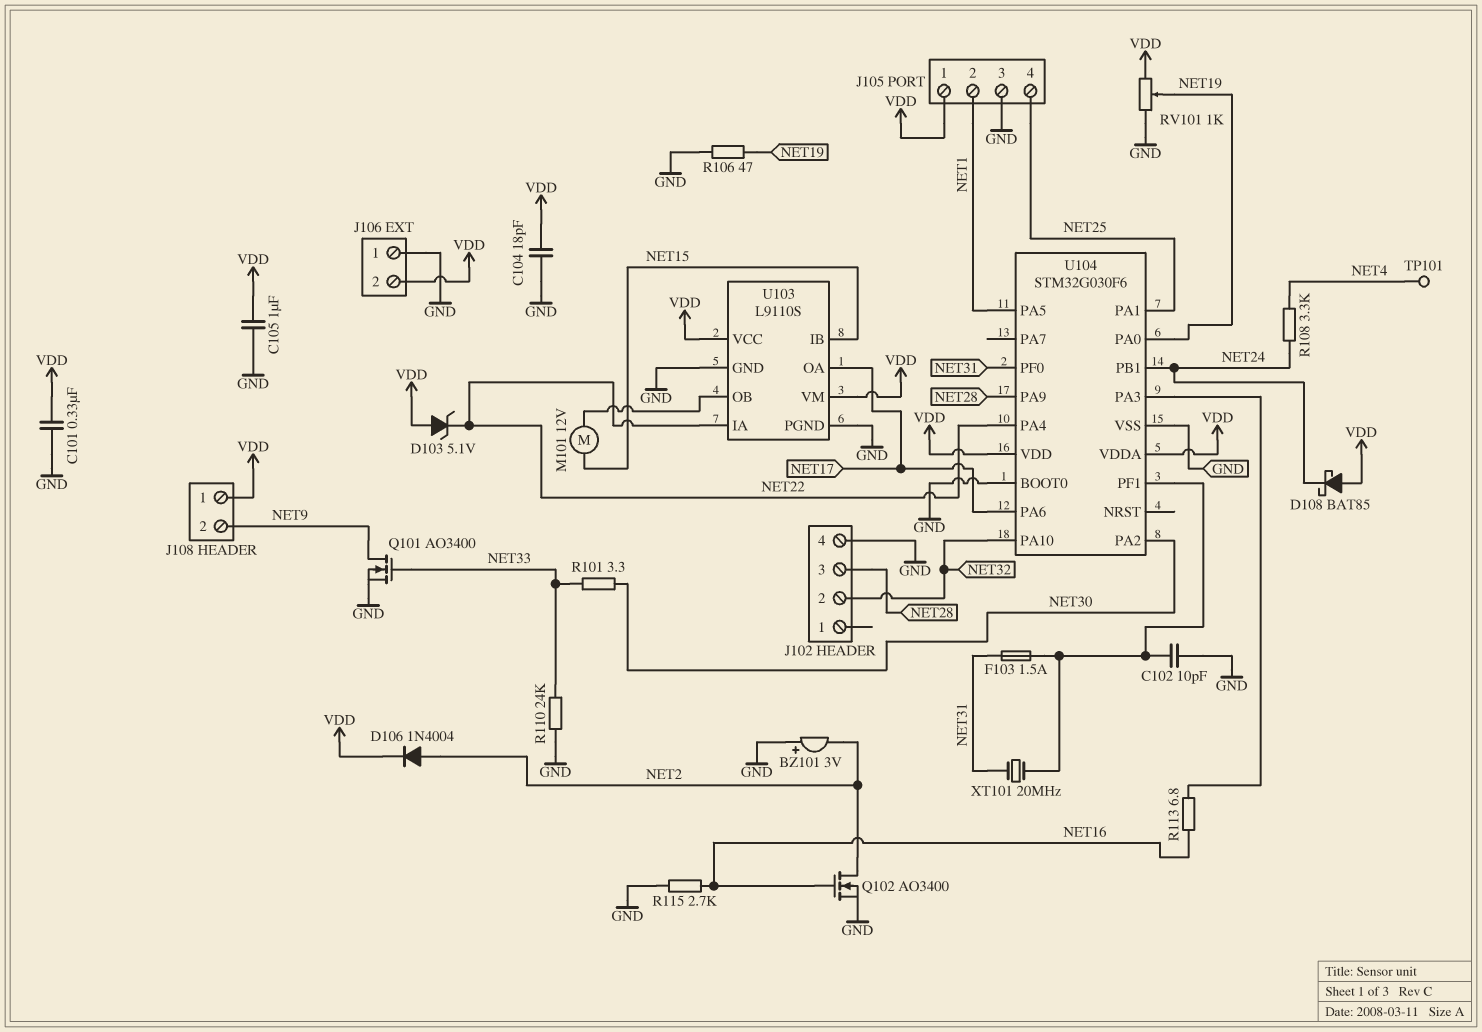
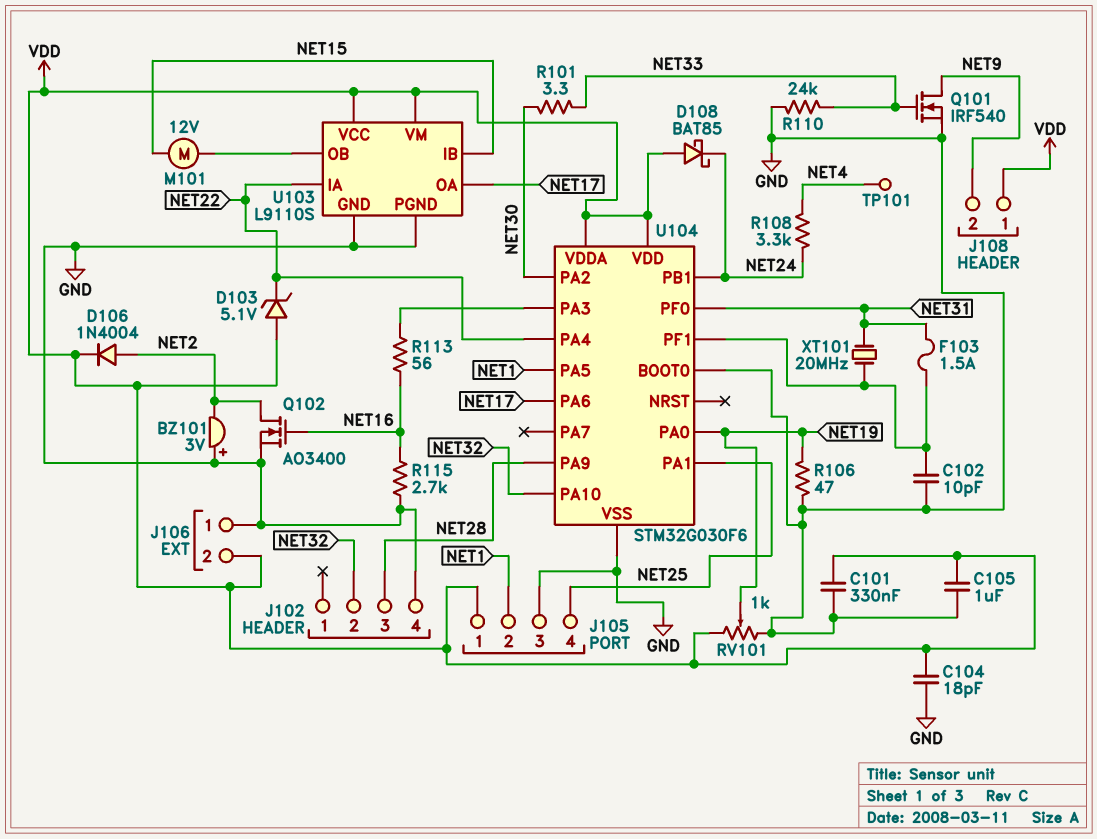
Q101: NMOS AO3400 (G NET33, D NET9, S GND) -> NMOS IRF540 (G NET33, D NET9, S GND)
R113: 6.8 (NET16, U104/PA3) -> 56 (NET16, U104/PA3)

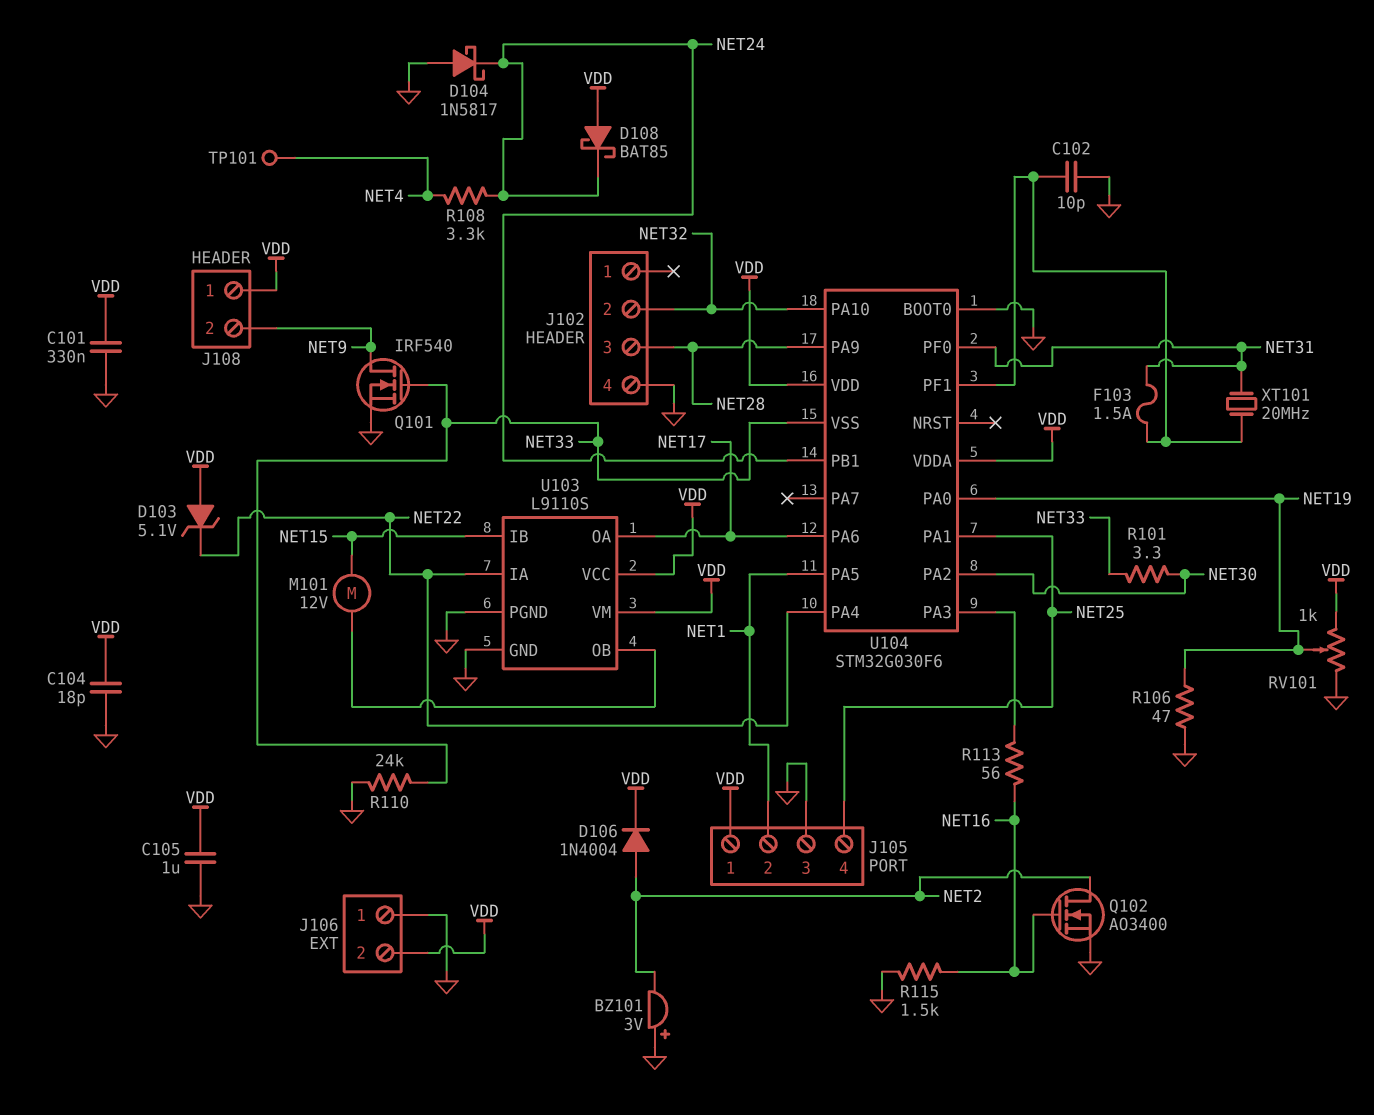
D104: none -> schottky 1N5817 (A GND, K NET24)
R115: 2.7k (GND, NET16) -> 1.5k (GND, NET16)
U104 pin VSS: GND -> NET33

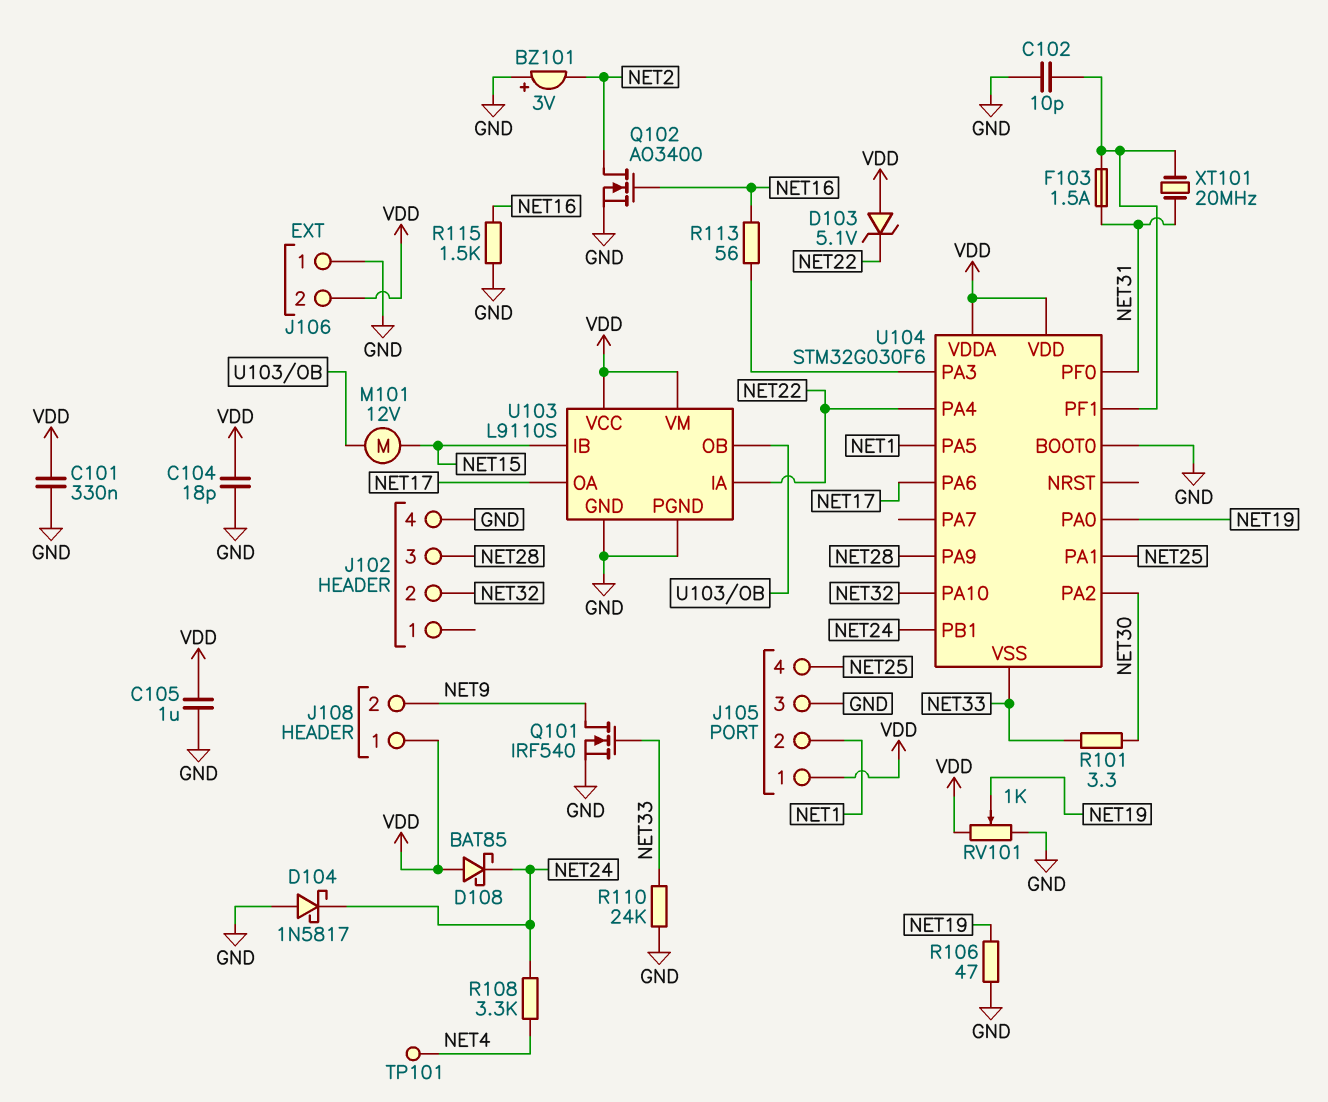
D106: diode 1N4004 (A NET2, K VDD) -> none

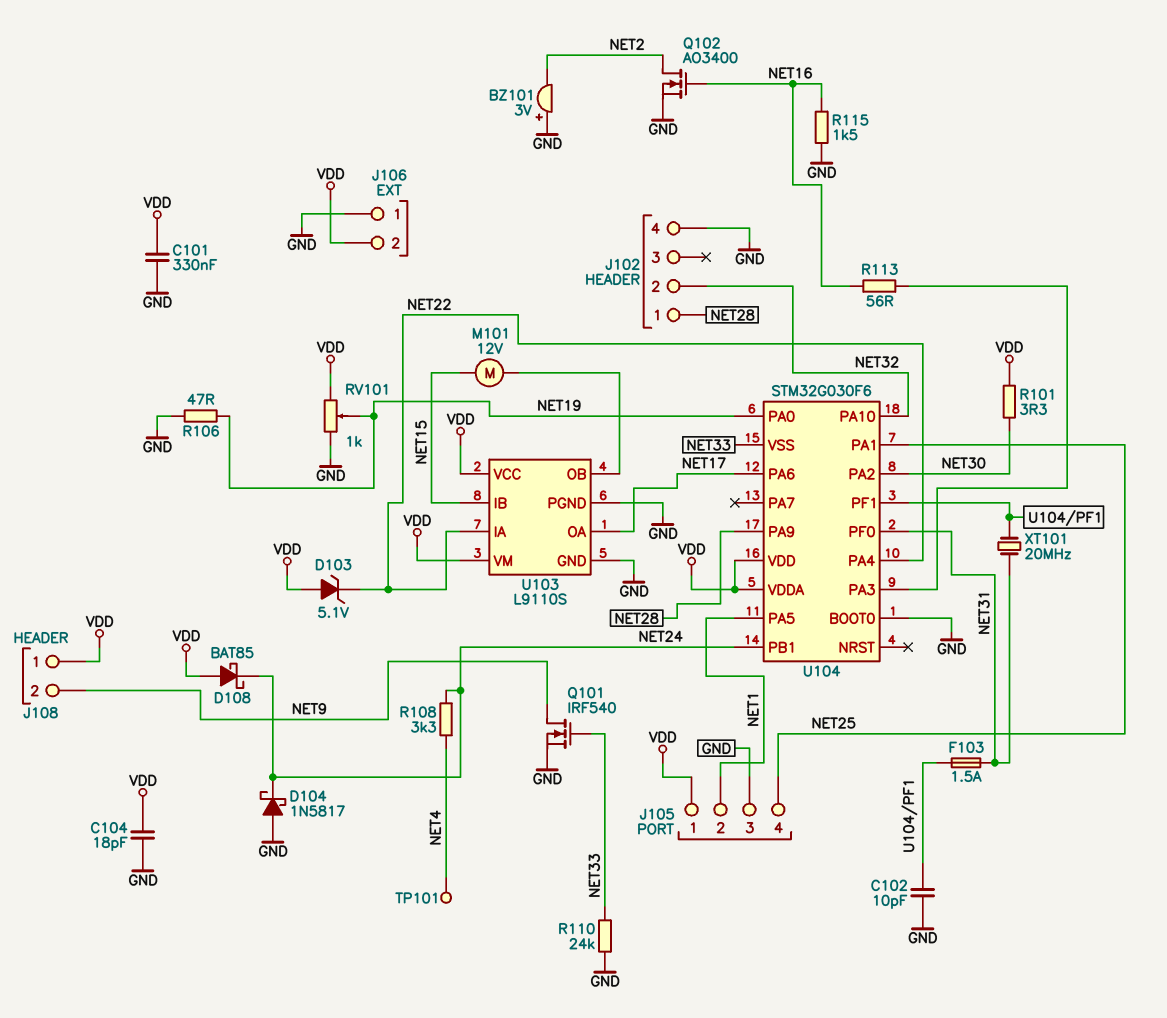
C105: 1uF (GND, VDD) -> none
J102 pin 1: none -> NET28
J102 pin 3: NET28 -> none
R101: 3.3 (NET30, NET33) -> 3.3 (NET30, VDD)

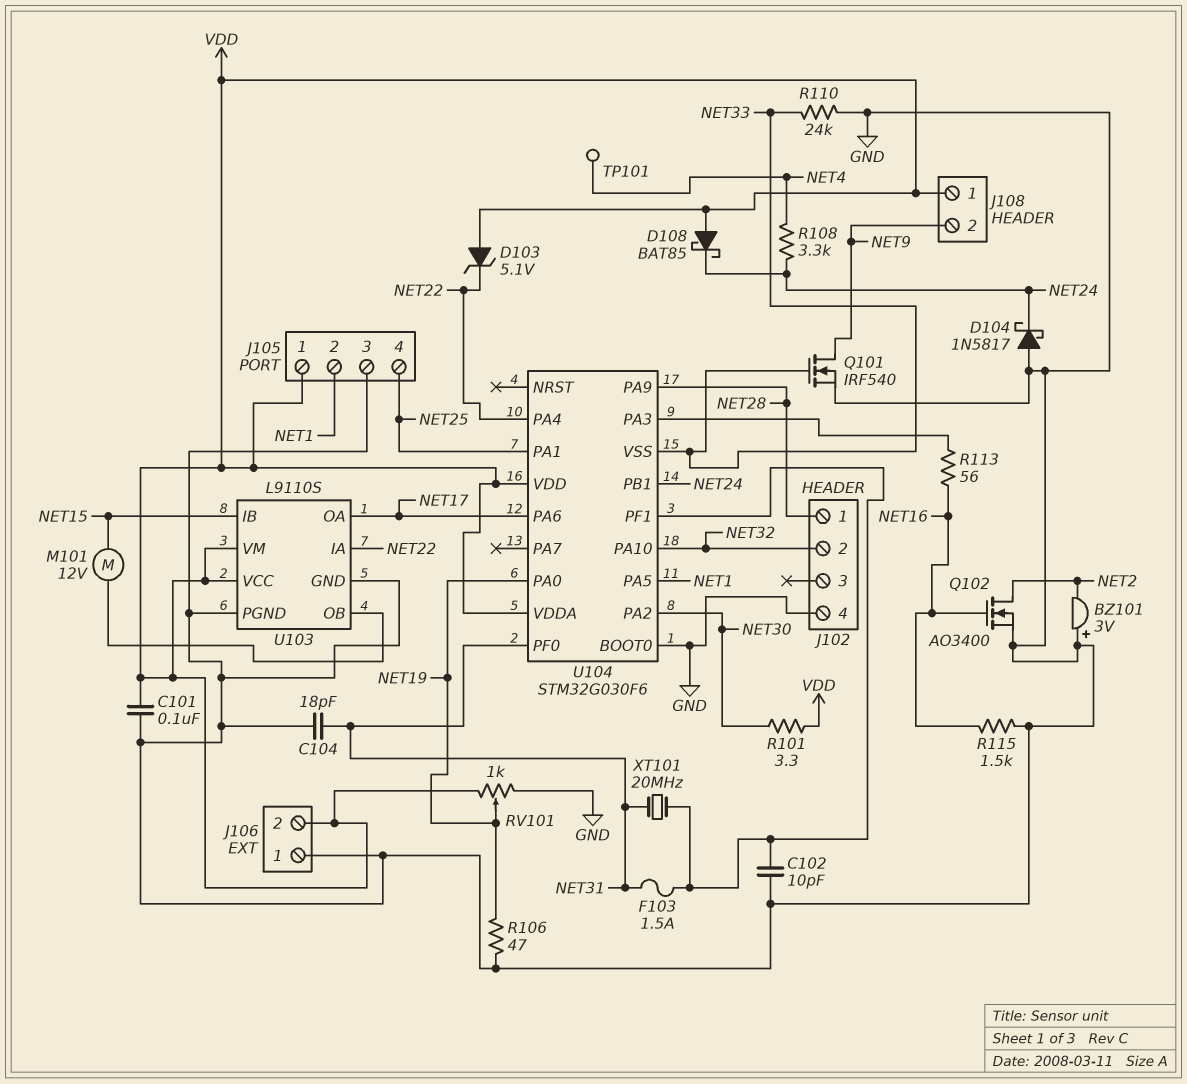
C101: 330nF (GND, VDD) -> 100nF (GND, VDD)
C104: 18pF (GND, VDD) -> 18pF (GND, NET31)

